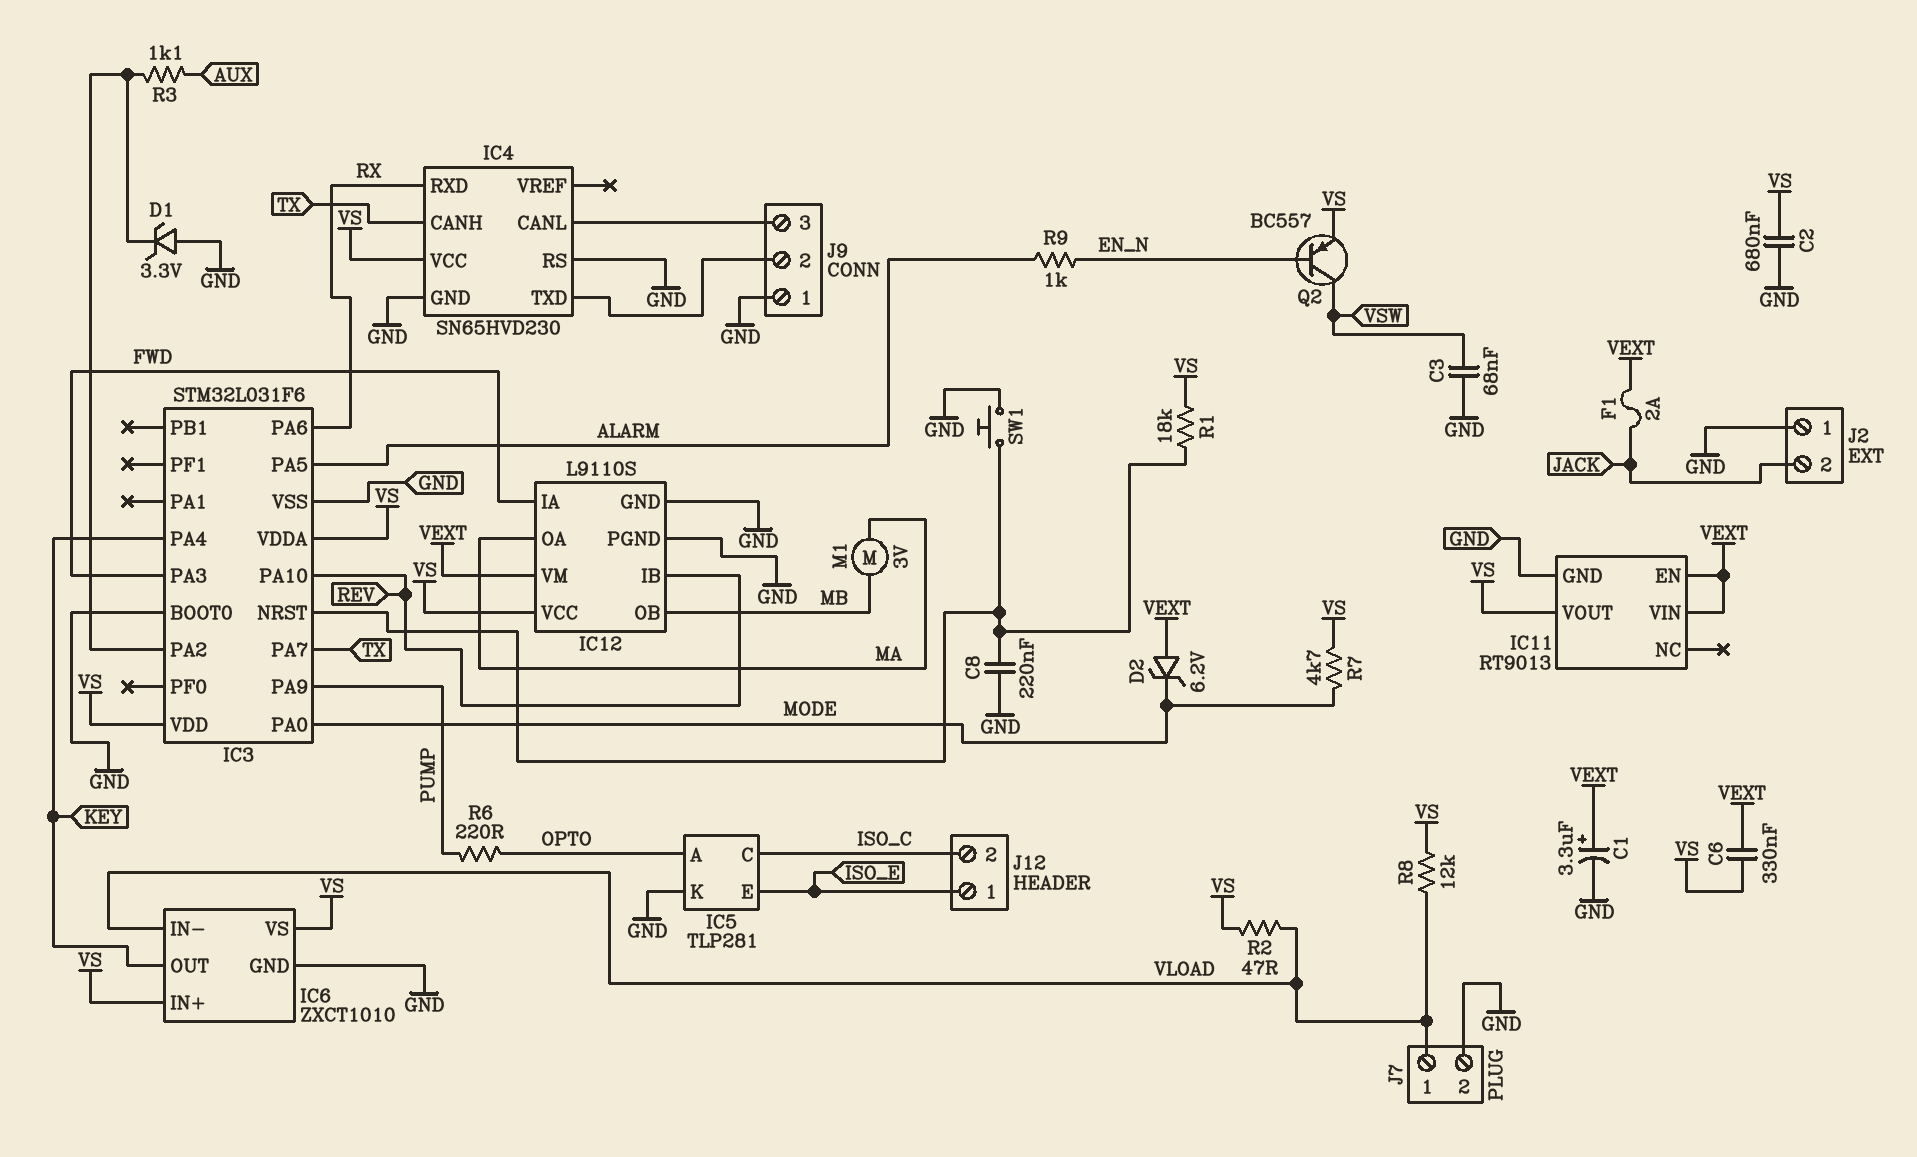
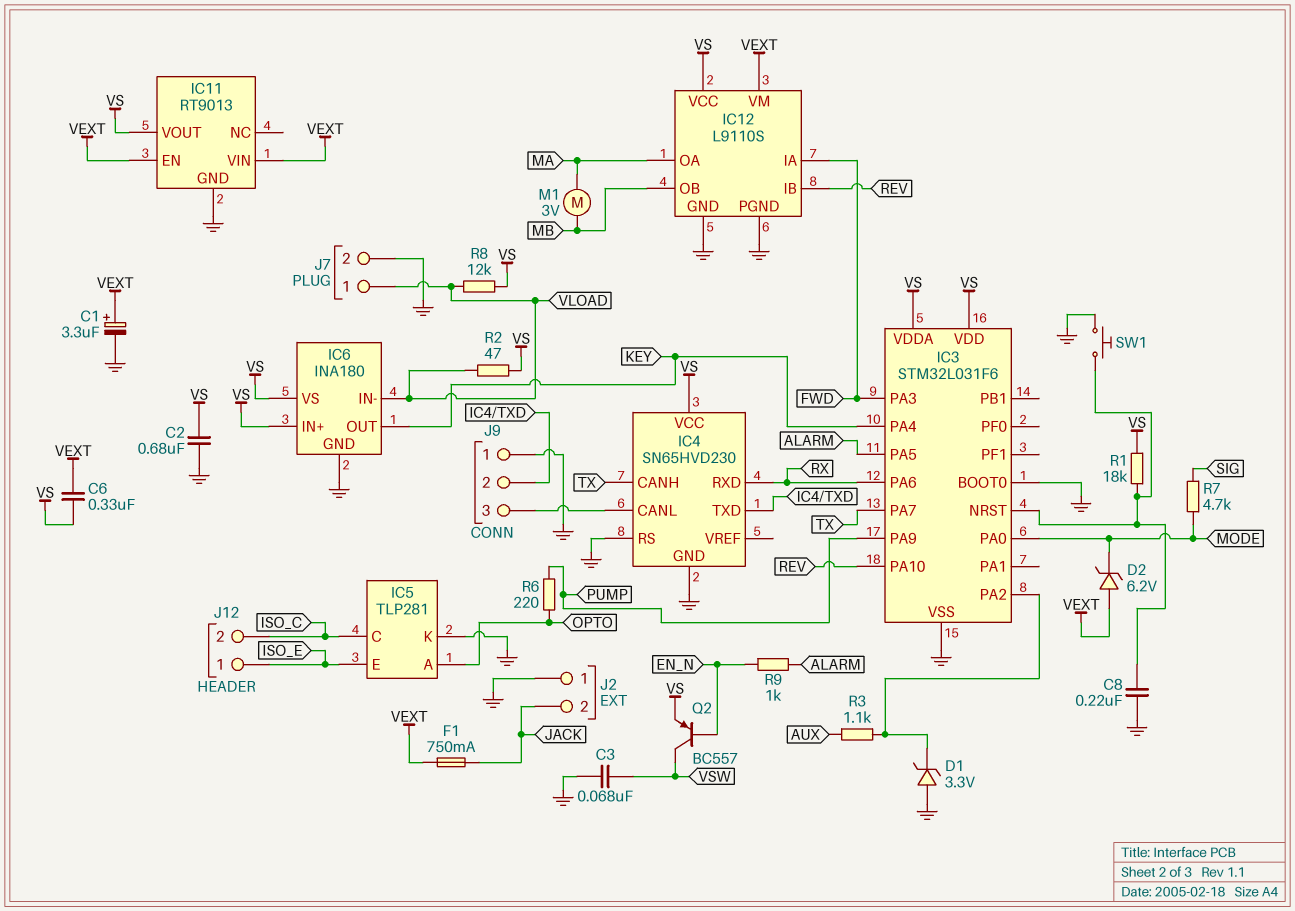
F1: 2A (JACK, VEXT) -> 750mA (JACK, VEXT)
IC6: ZXCT1010 -> INA180
R7: 4.7k (MODE, VS) -> 4.7k (MODE, SIG)

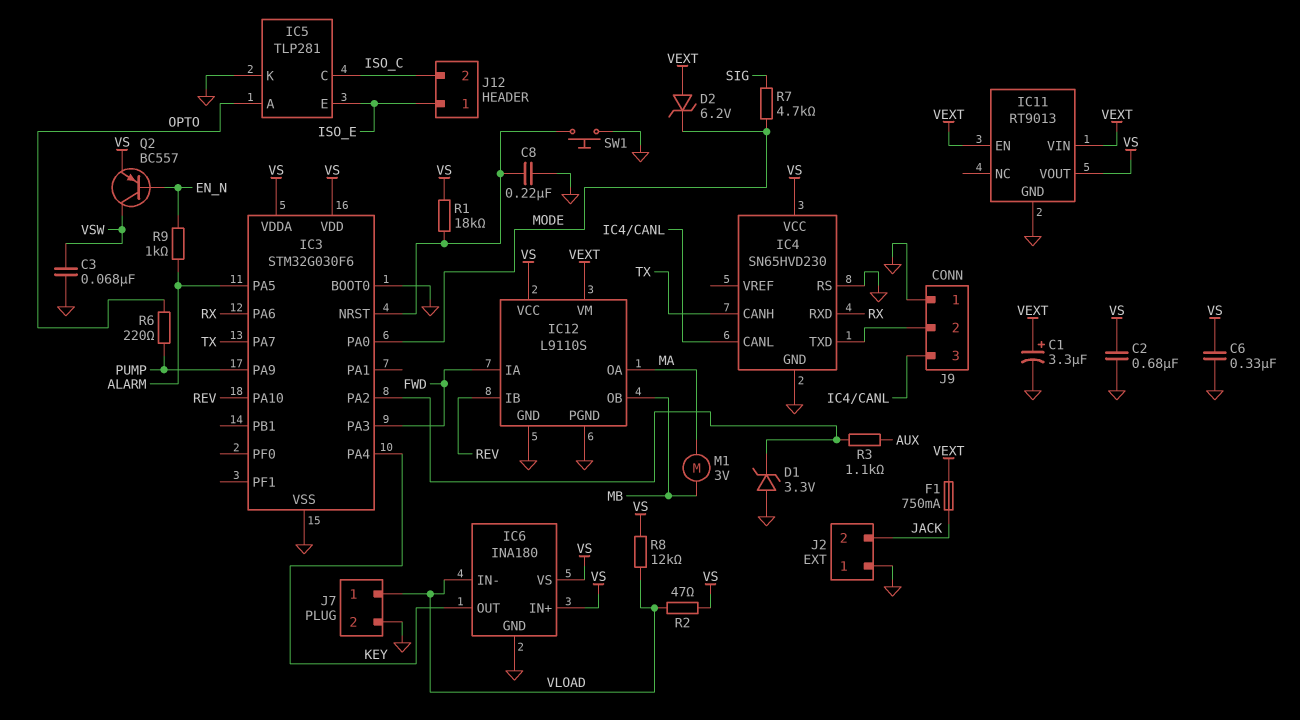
C6: 330nF (VEXT, VS) -> 330nF (GND, VS)
IC3: STM32L031F6 -> STM32G030F6

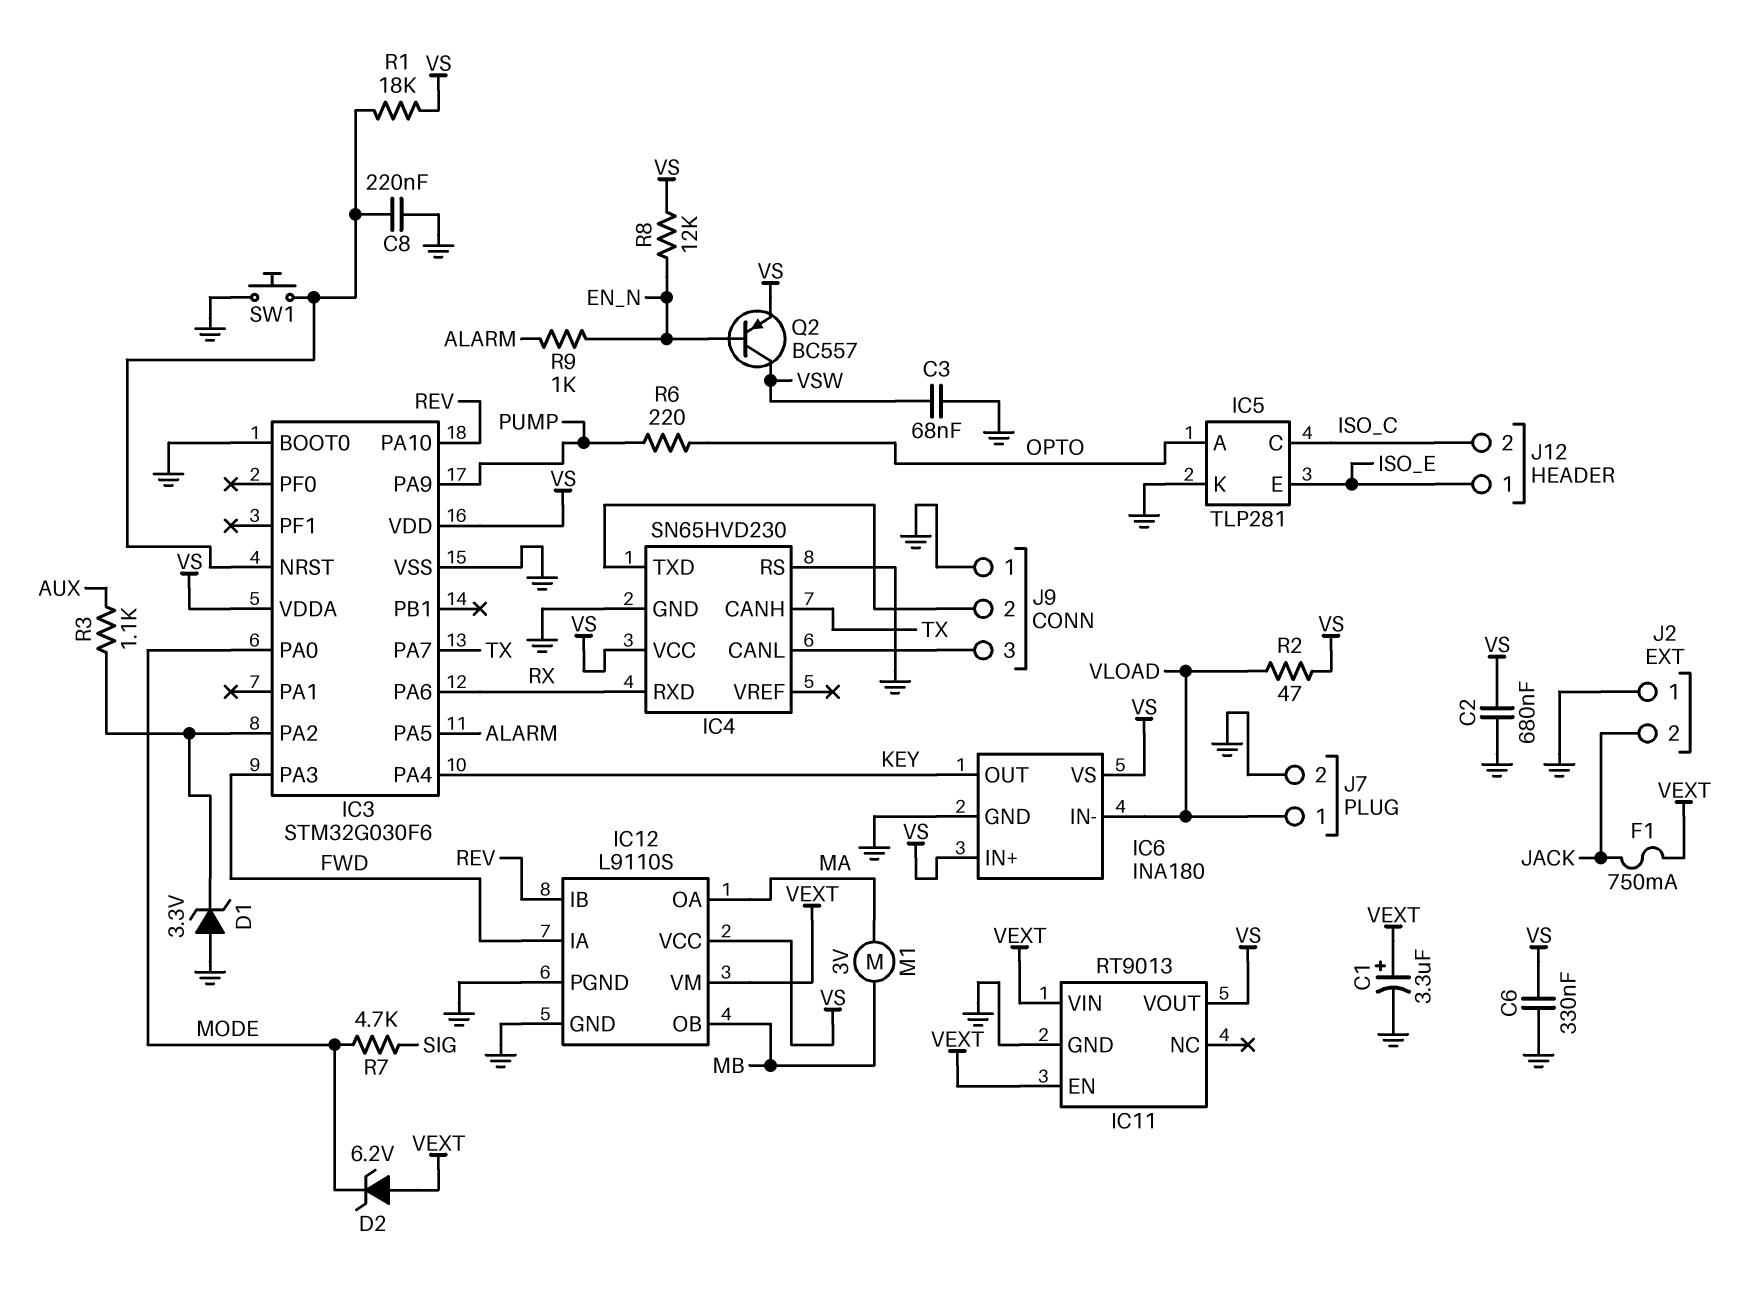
R8: 12k (VLOAD, VS) -> 12k (EN_N, VS)

